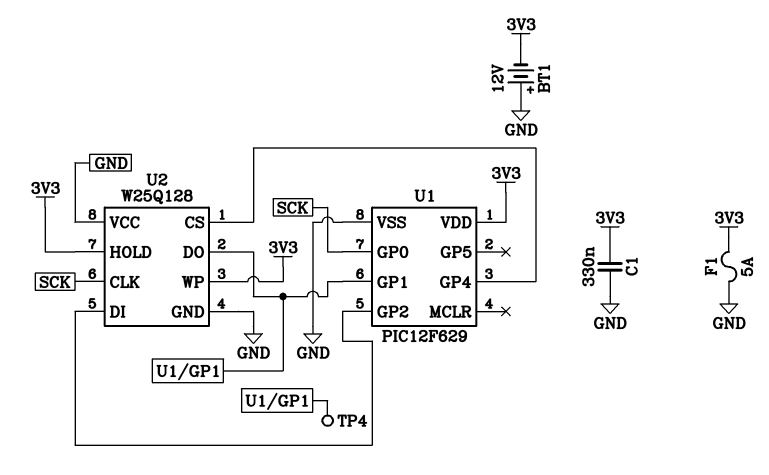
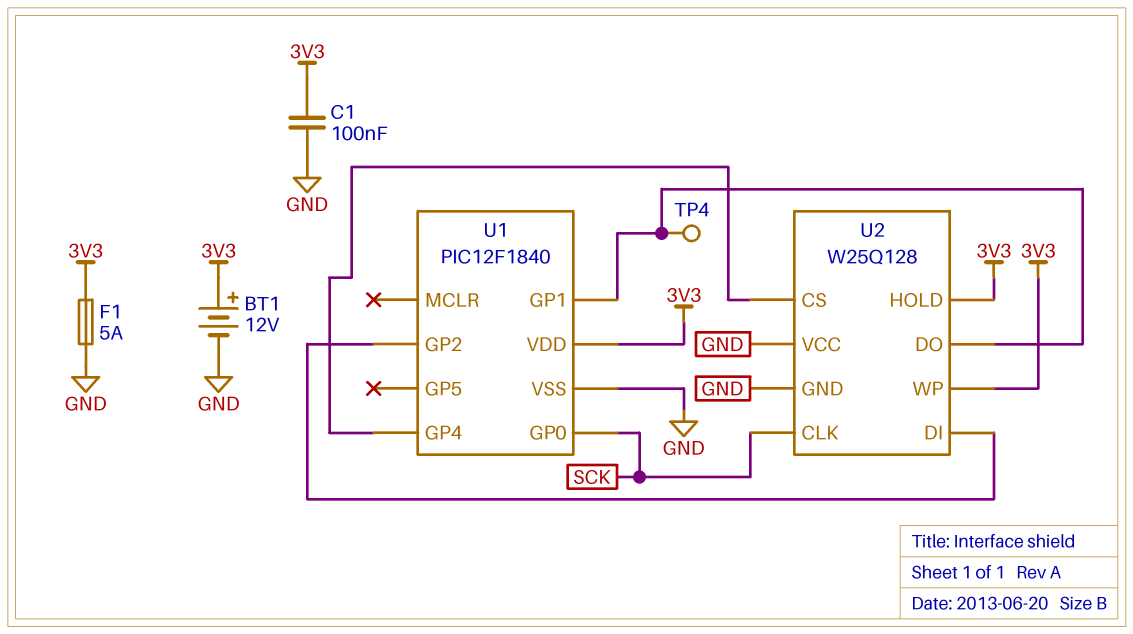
BT1: 12V (plus GND, minus 3V3) -> 12V (plus 3V3, minus GND)
C1: 330nF (3V3, GND) -> 100nF (3V3, GND)
U1: PIC12F629 -> PIC12F1840

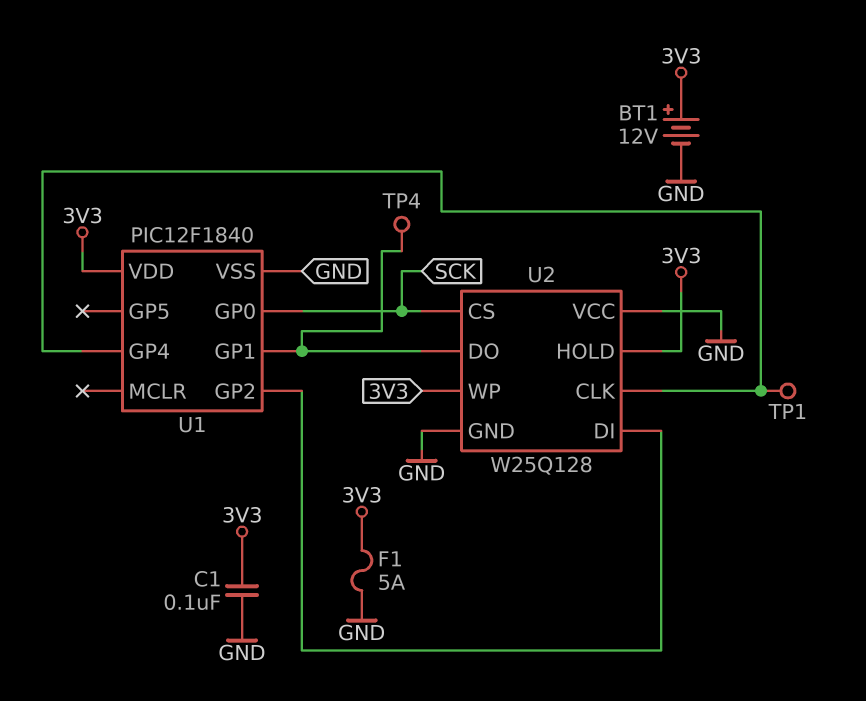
TP1: none -> test point (U1/GP4)
U2 pin CLK: SCK -> U1/GP4
U2 pin CS: U1/GP4 -> SCK

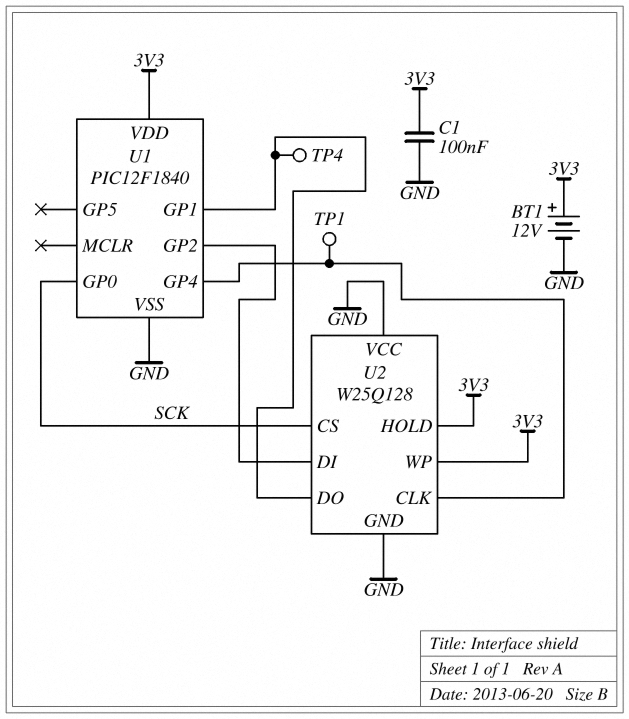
F1: 5A (3V3, GND) -> none

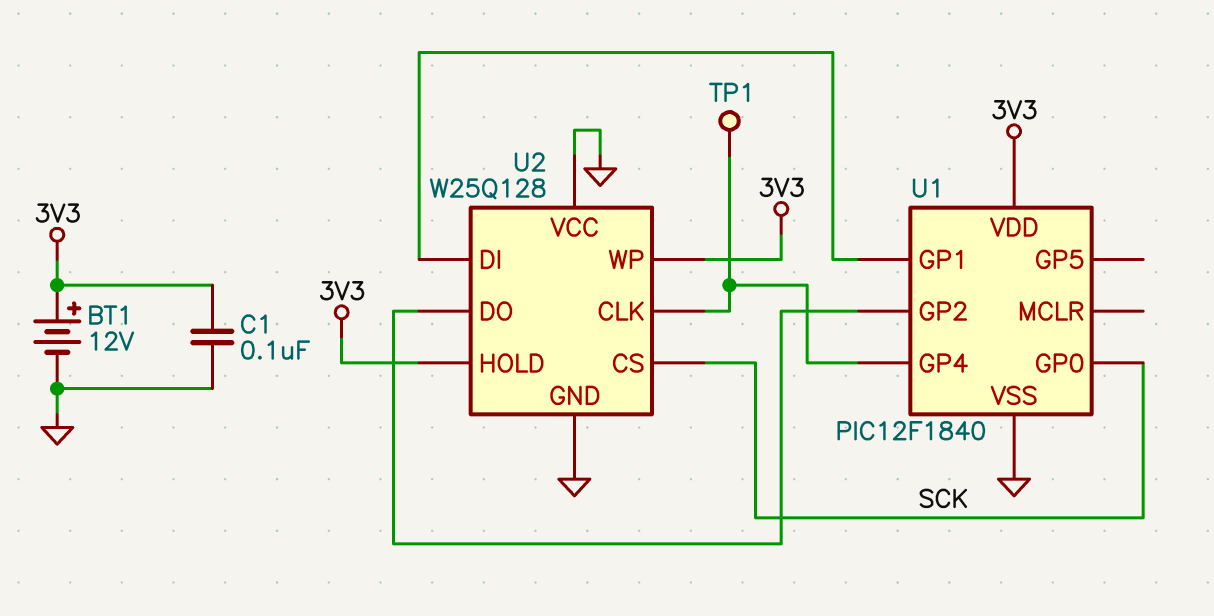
TP4: test point (U1/GP1) -> none
U2 pin DI: U1/GP2 -> U1/GP1
U2 pin DO: U1/GP1 -> U1/GP2

